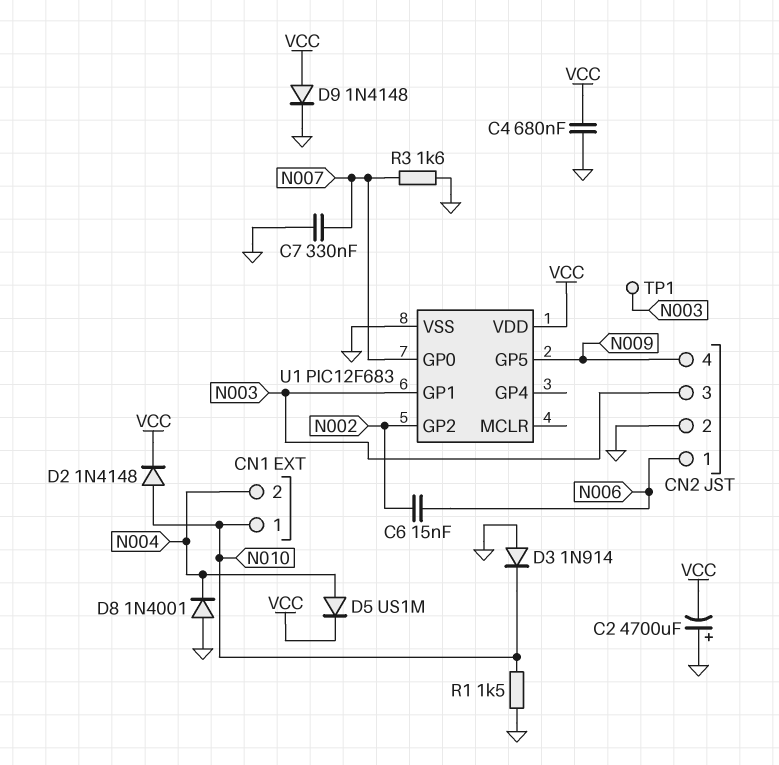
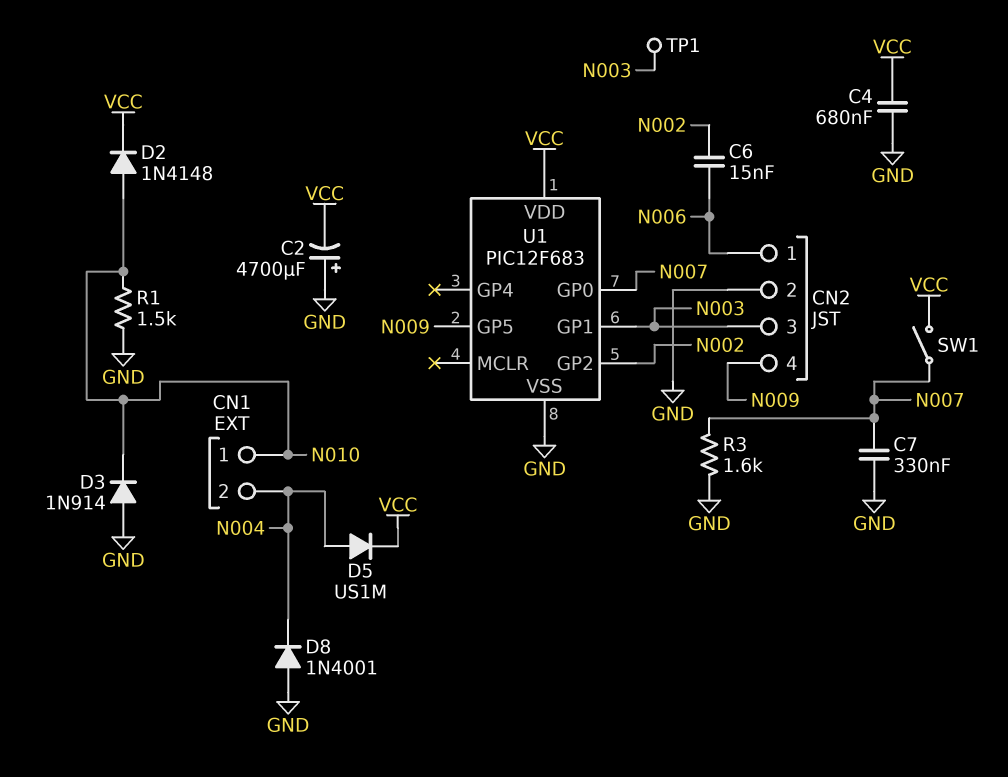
D9: diode 1N4148 (A VCC, K GND) -> none
SW1: none -> switch (N007, VCC)

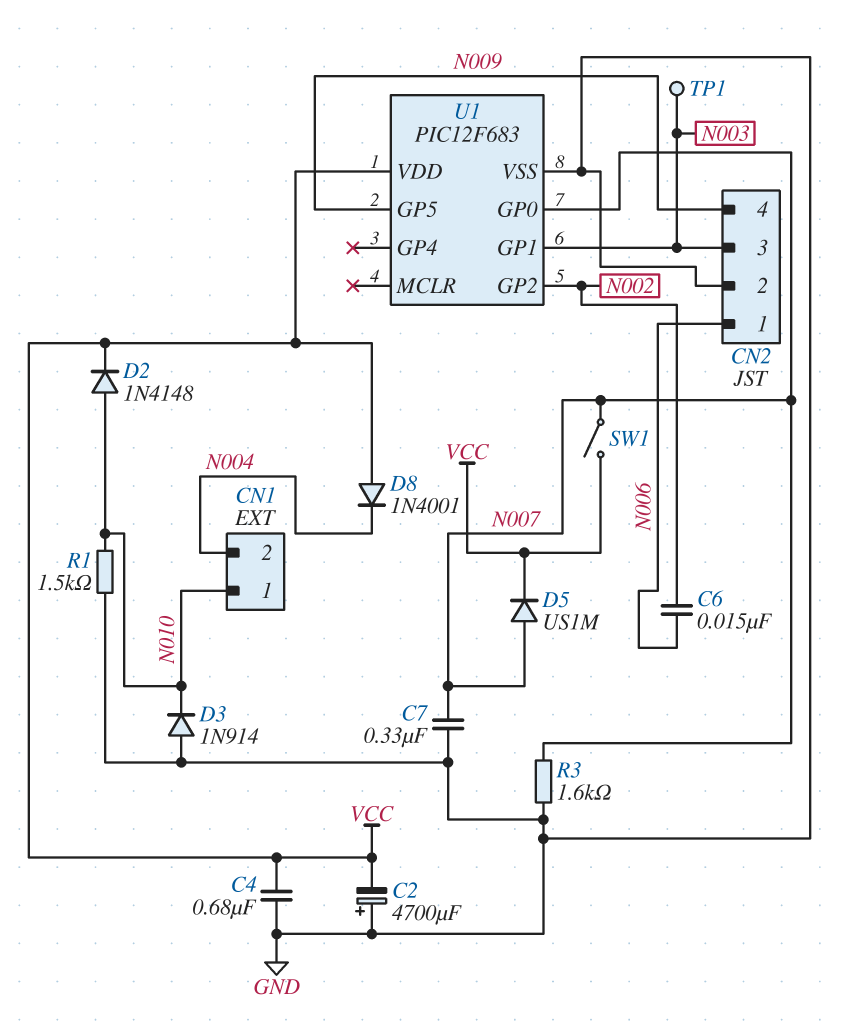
D5: diode US1M (A N004, K VCC) -> diode US1M (A N007, K VCC)
D8: diode 1N4001 (A GND, K N004) -> diode 1N4001 (A VCC, K N004)

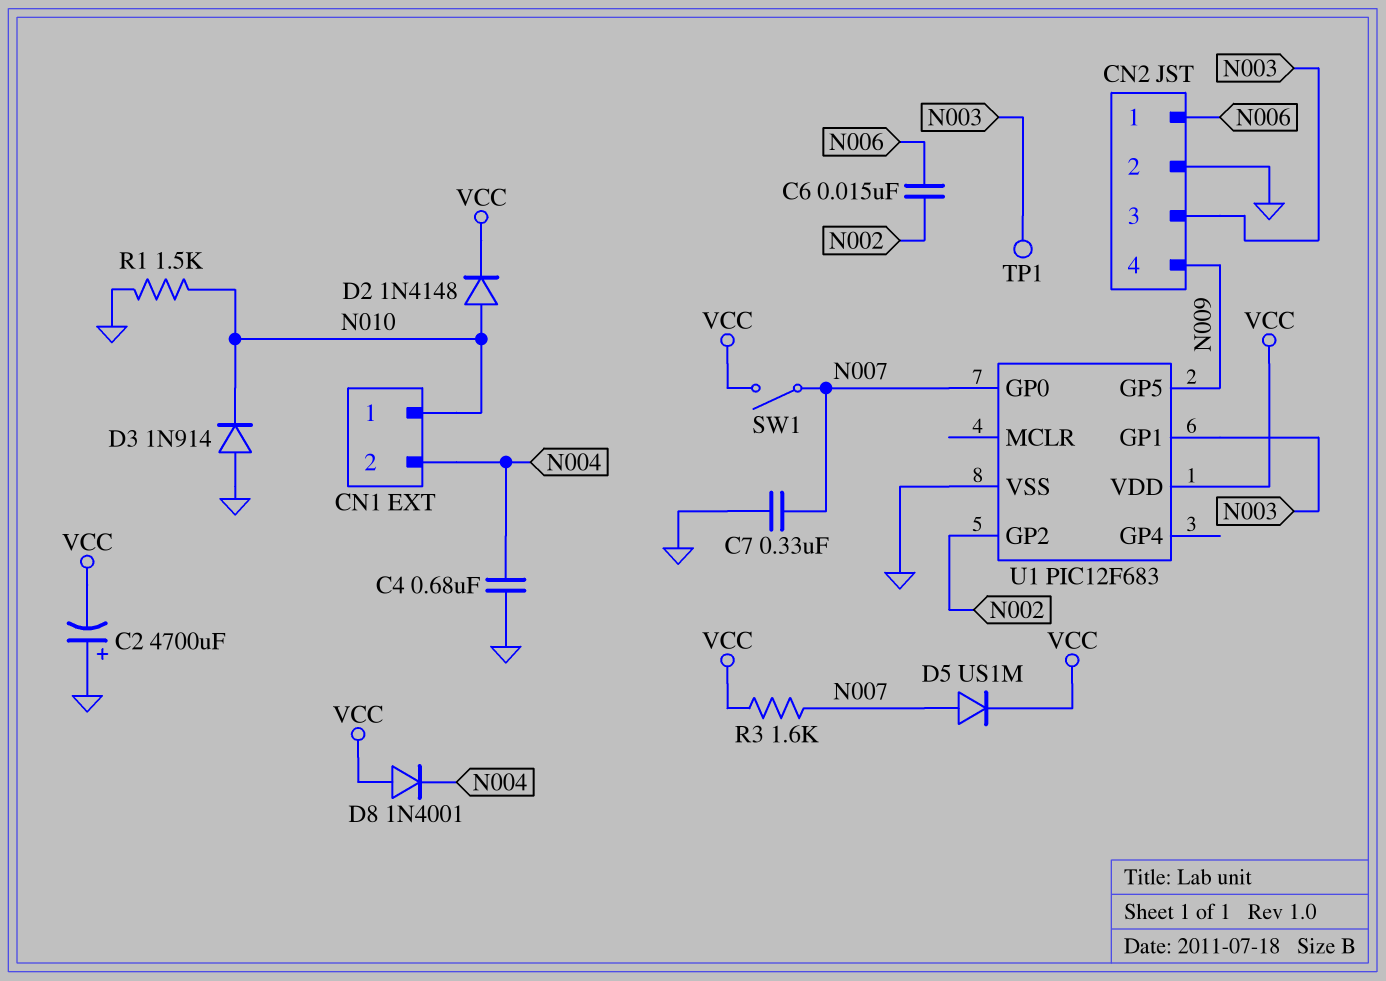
C4: 680nF (GND, VCC) -> 680nF (GND, N004)
R3: 1.6k (GND, N007) -> 1.6k (N007, VCC)

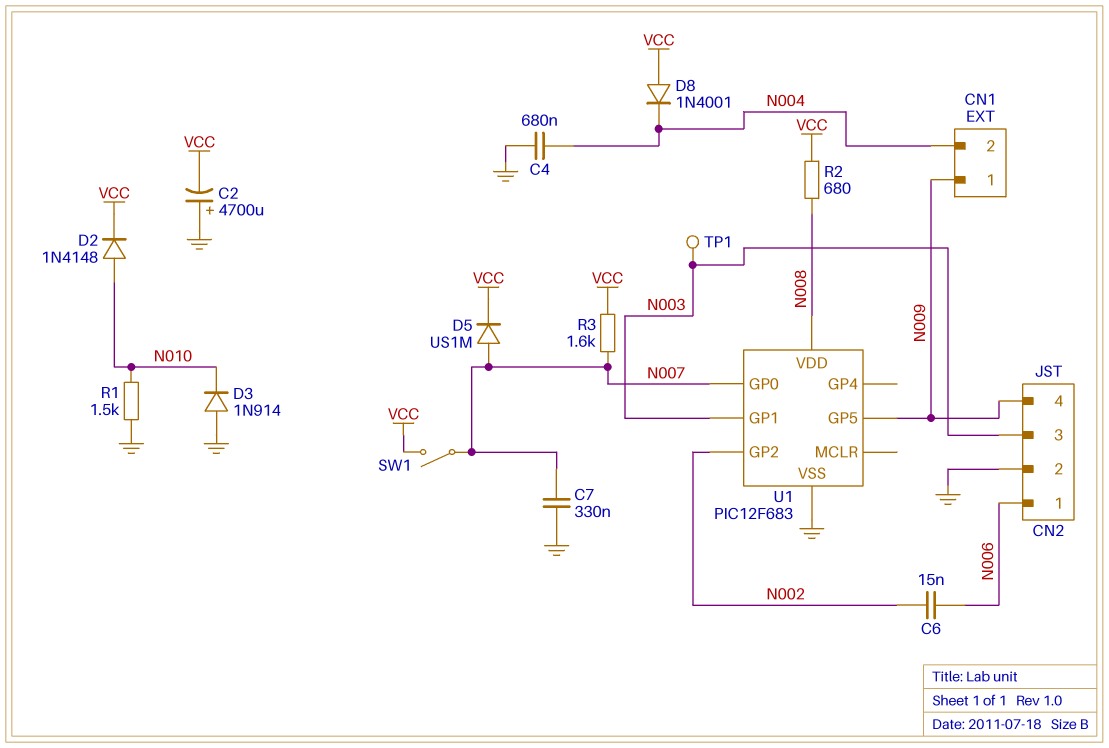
CN1 pin 1: N010 -> N009
R2: none -> 680 (N008, VCC)
U1 pin VDD: VCC -> N008

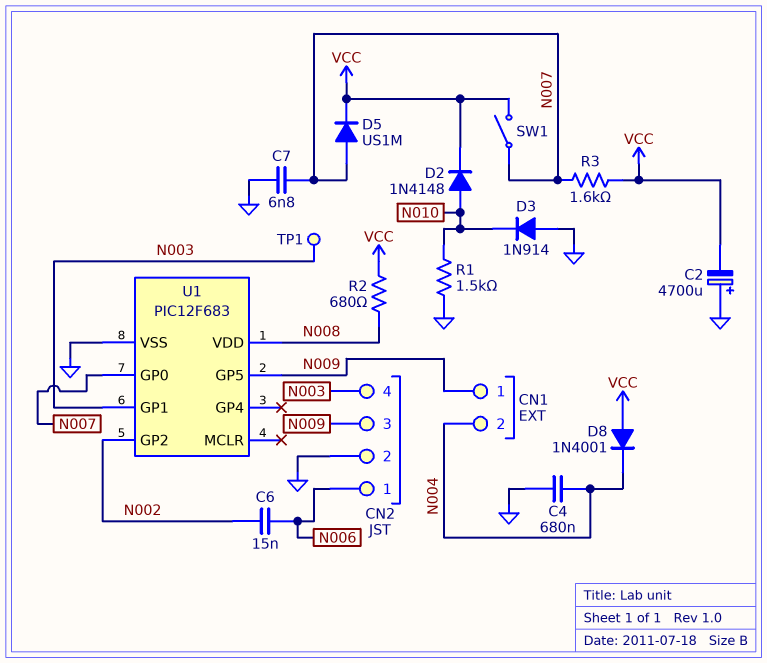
C7: 330nF (GND, N007) -> 6.8nF (GND, N007)
CN2 pin 3: N003 -> N009
CN2 pin 4: N009 -> N003

